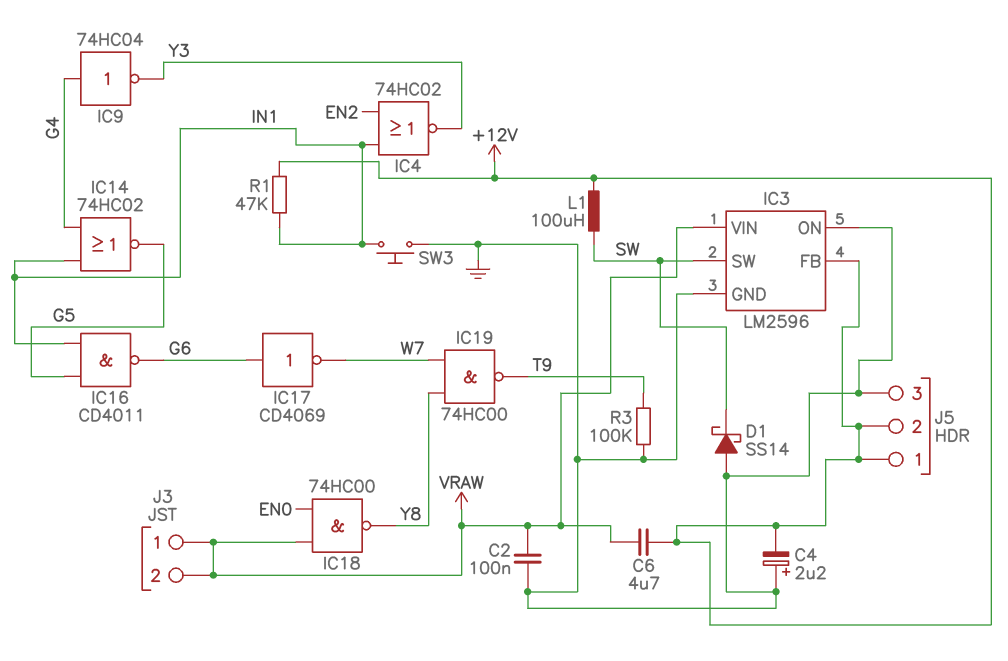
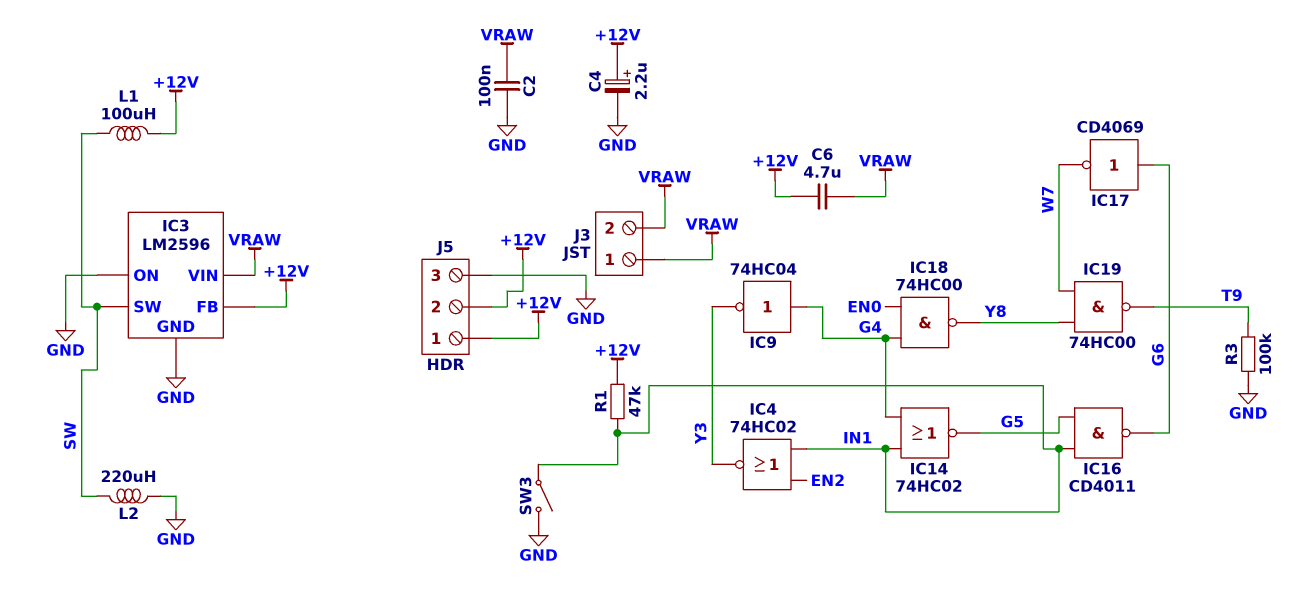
C4: 2.2uF (plus GND, minus +12V) -> 2.2uF (plus +12V, minus GND)
D1: schottky SS14 (A GND, K SW) -> none
IC18: NAND 74HC00 (in EN0, in VRAW, out Y8) -> NAND 74HC00 (in EN0, in G4, out Y8)
L2: none -> 220uH (GND, SW)
SW3: button (GND, IN1) -> switch (GND, IN1)

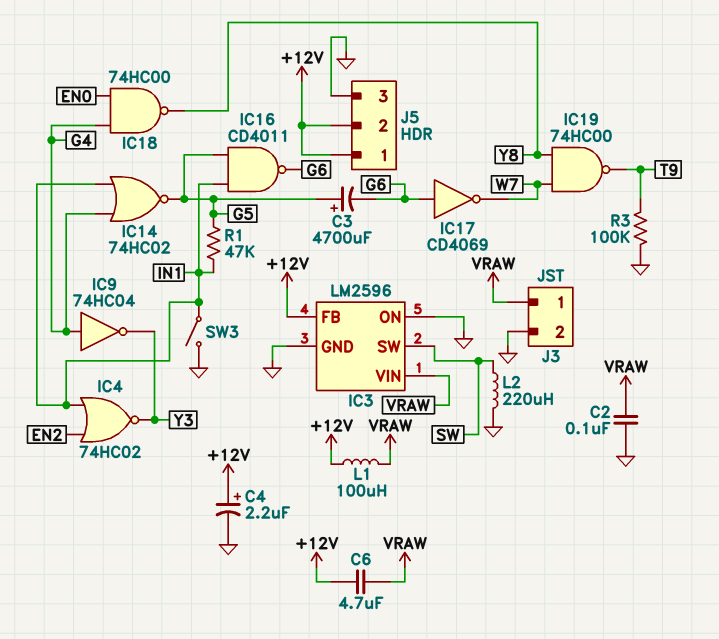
C3: none -> 4700uF (plus G5, minus G6)
J3 pin 2: VRAW -> GND
L1: 100uH (+12V, SW) -> 100uH (+12V, VRAW)
R1: 47k (+12V, IN1) -> 47k (G5, IN1)

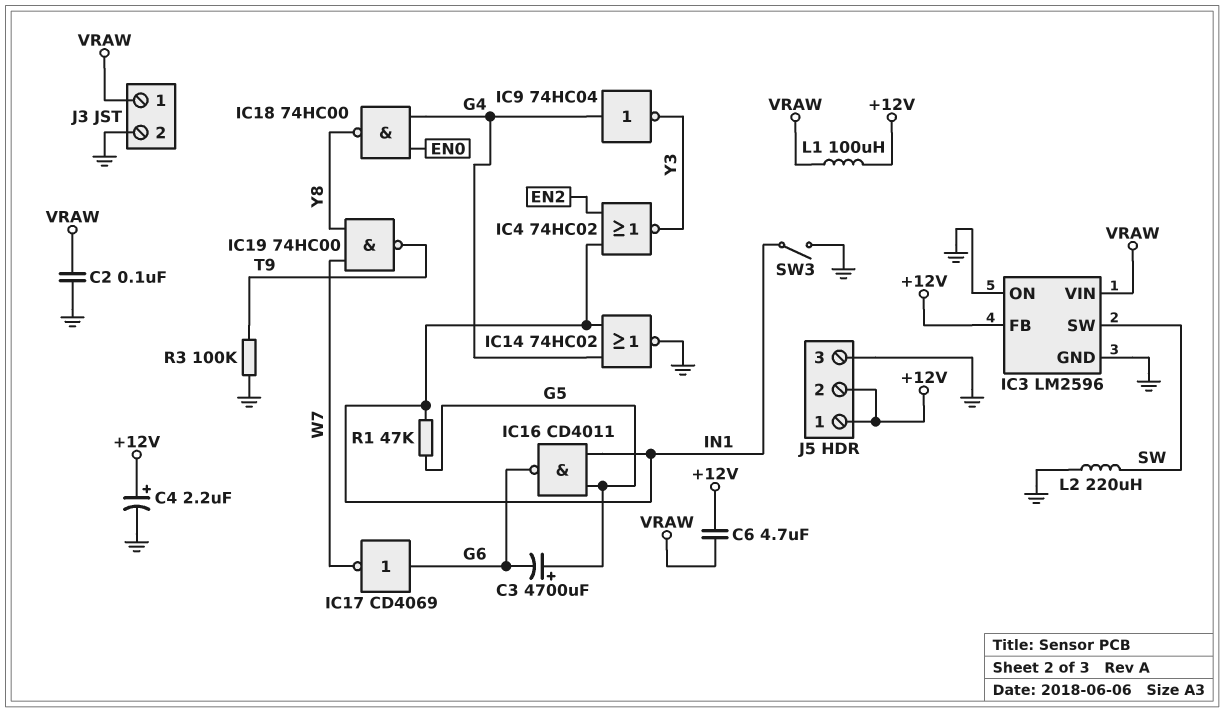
IC14: NOR 74HC02 (in G4, in IN1, out G5) -> NOR 74HC02 (in G4, in IN1, out GND)

